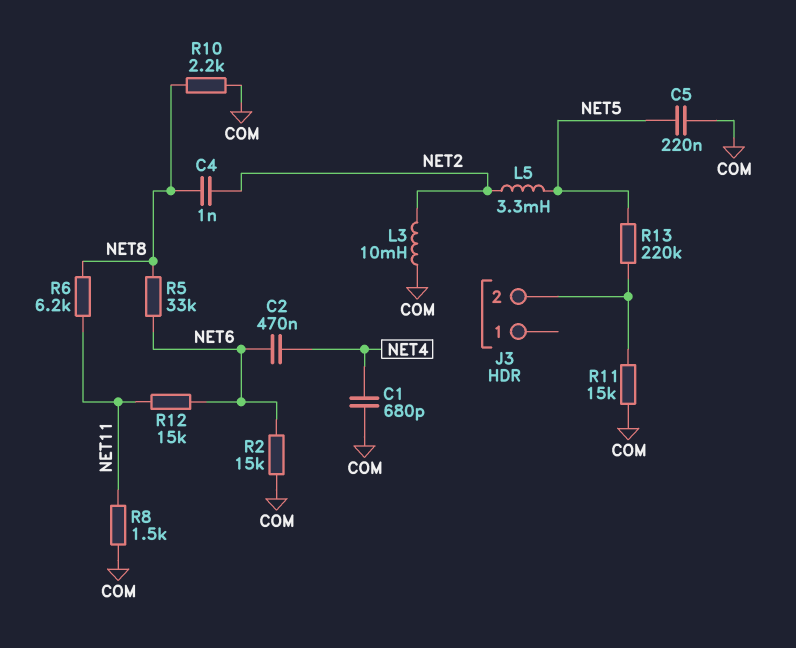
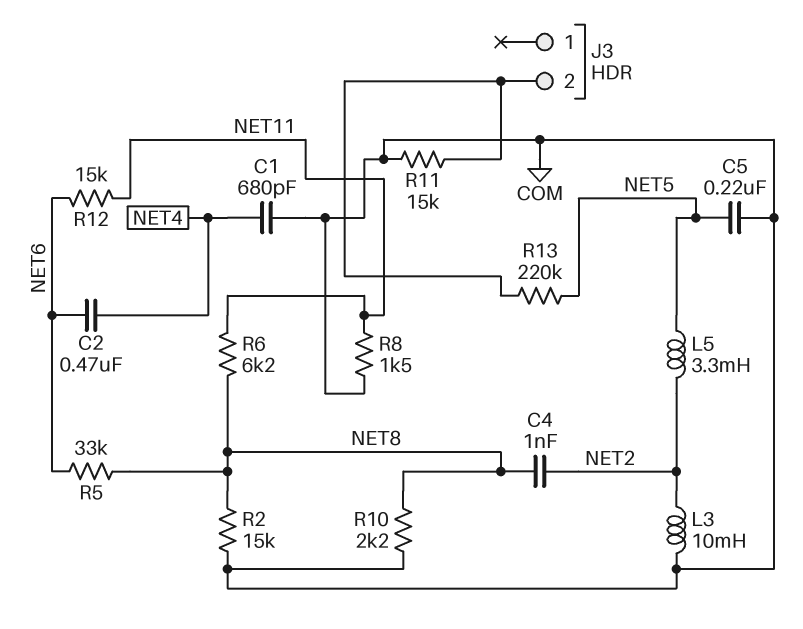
R2: 15k (COM, NET6) -> 15k (COM, NET8)

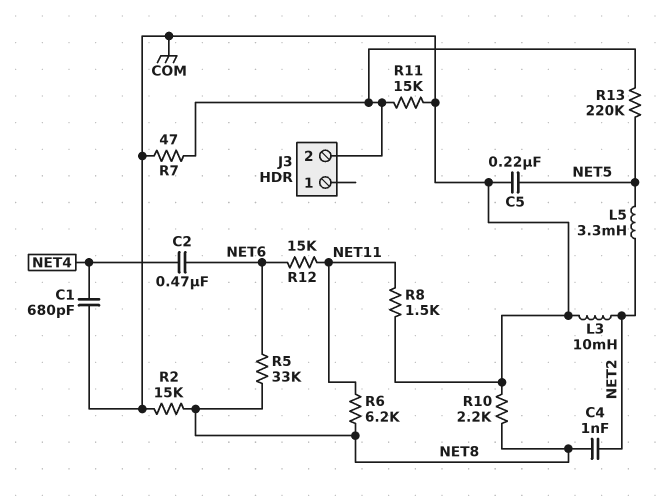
R7: none -> 47 (COM, J3/2)

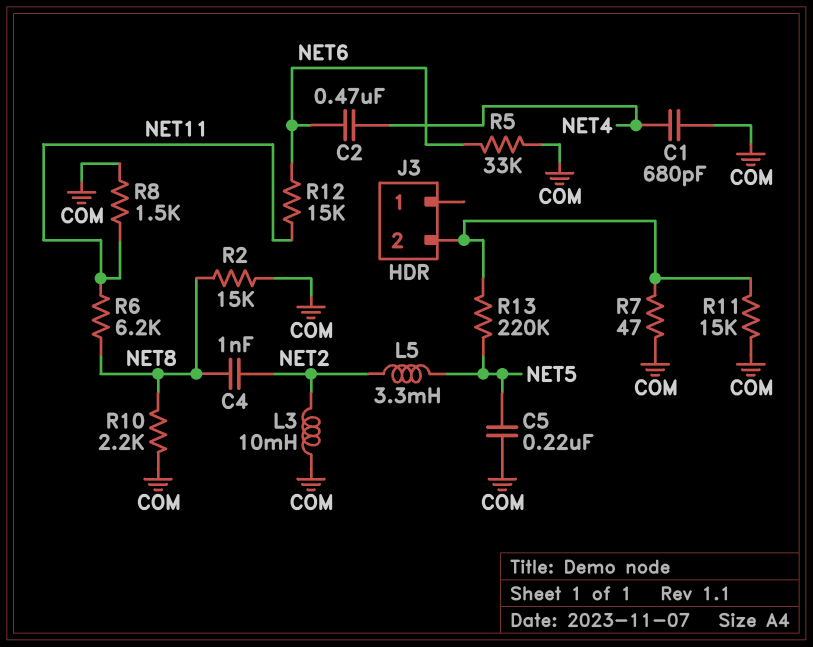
R5: 33k (NET6, NET8) -> 33k (COM, NET6)

